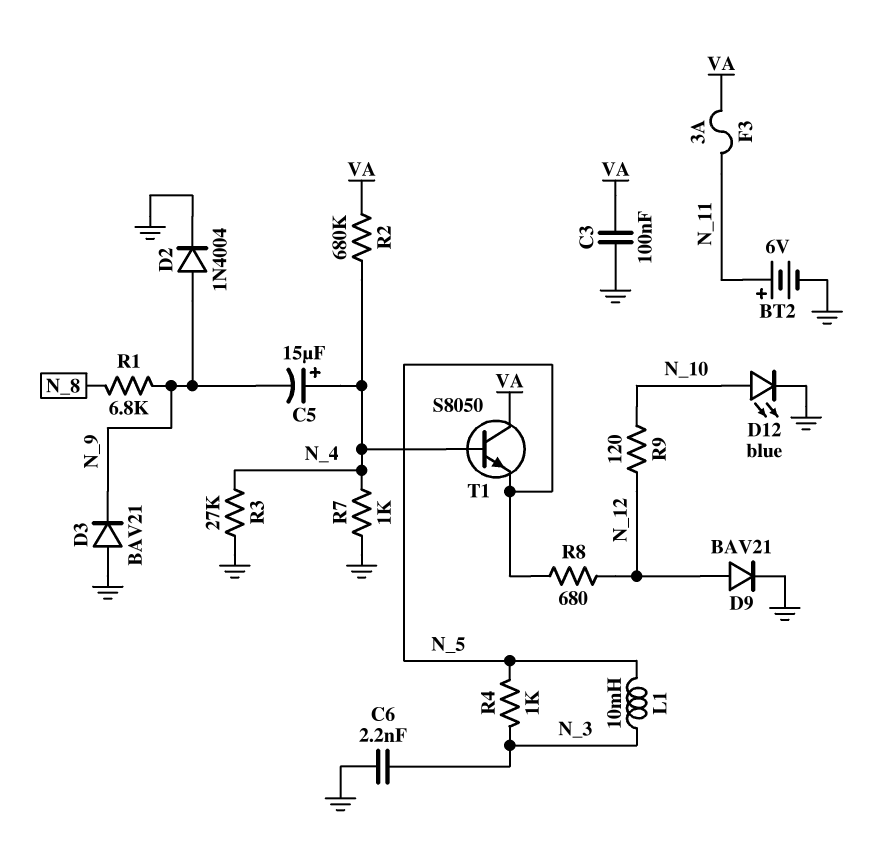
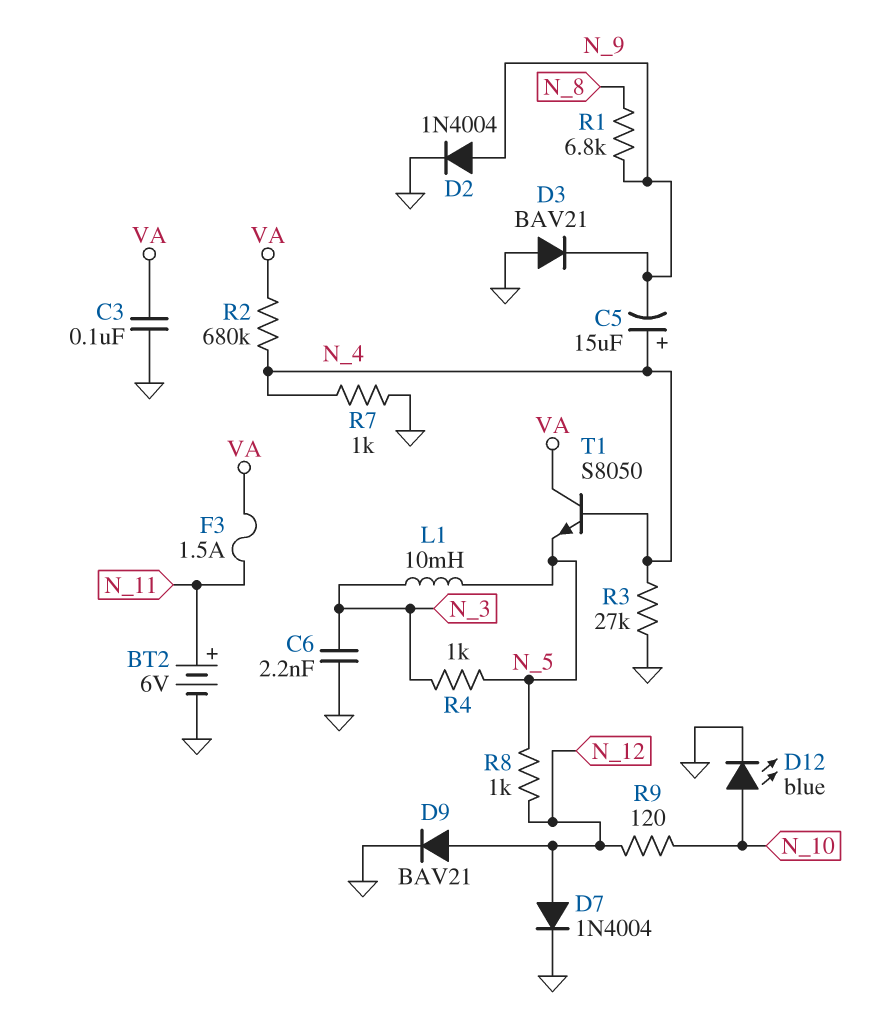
D7: none -> diode 1N4004 (A N_12, K GND)
F3: 3A (N_11, VA) -> 1.5A (N_11, VA)
R8: 680 (N_5, N_12) -> 1k (N_5, N_12)

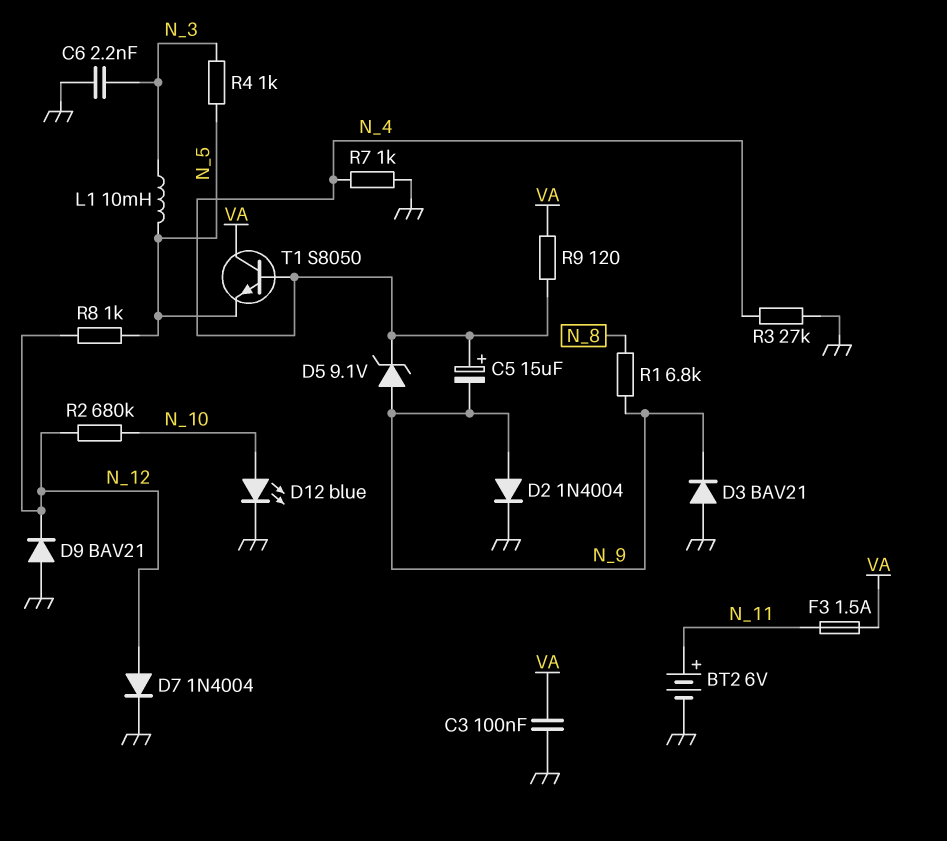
D5: none -> zener 9.1V (A N_9, K N_4)
D9: diode BAV21 (A N_12, K GND) -> diode BAV21 (A GND, K N_12)
R2: 680k (N_4, VA) -> 680k (N_10, N_12)
R9: 120 (N_10, N_12) -> 120 (N_4, VA)

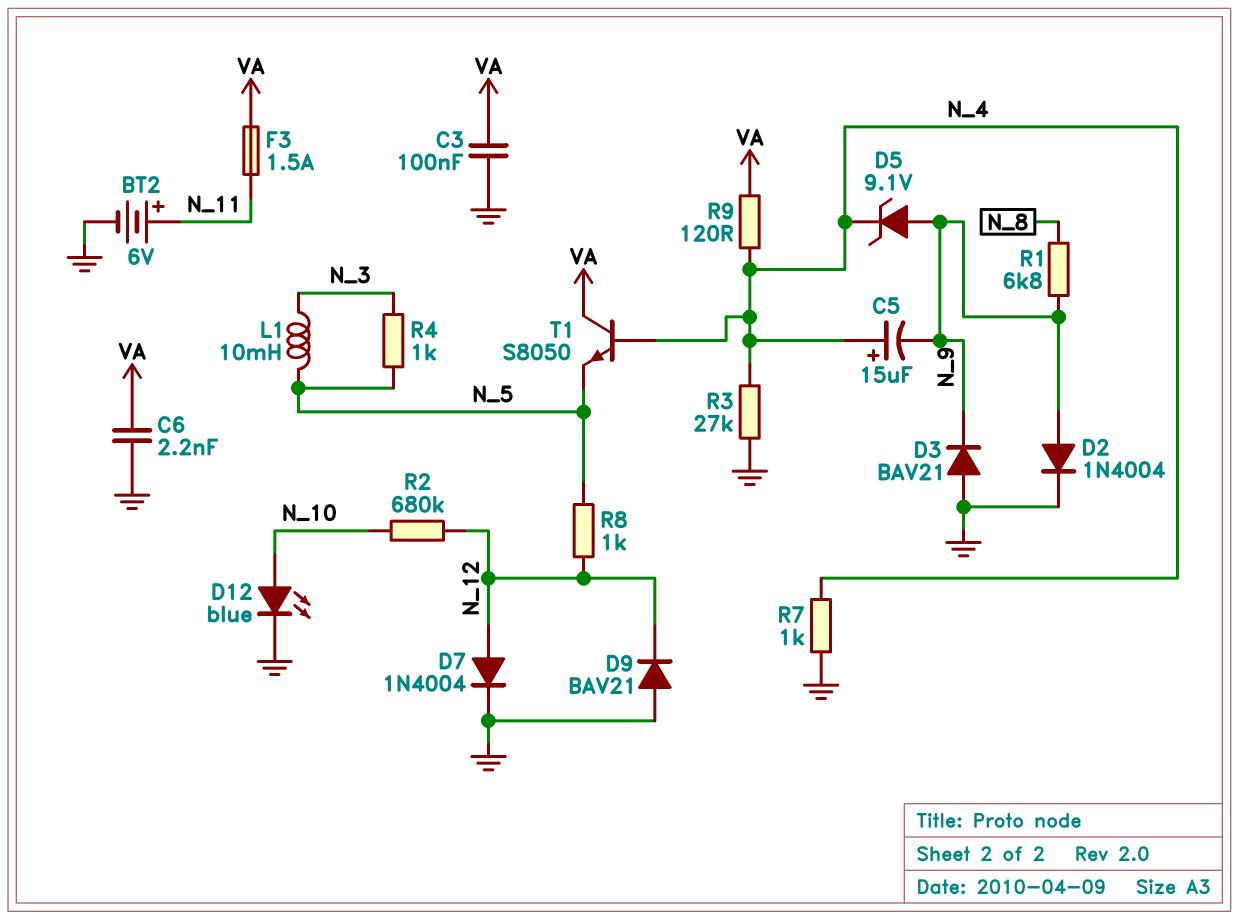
C6: 2.2nF (GND, N_3) -> 2.2nF (GND, VA)

